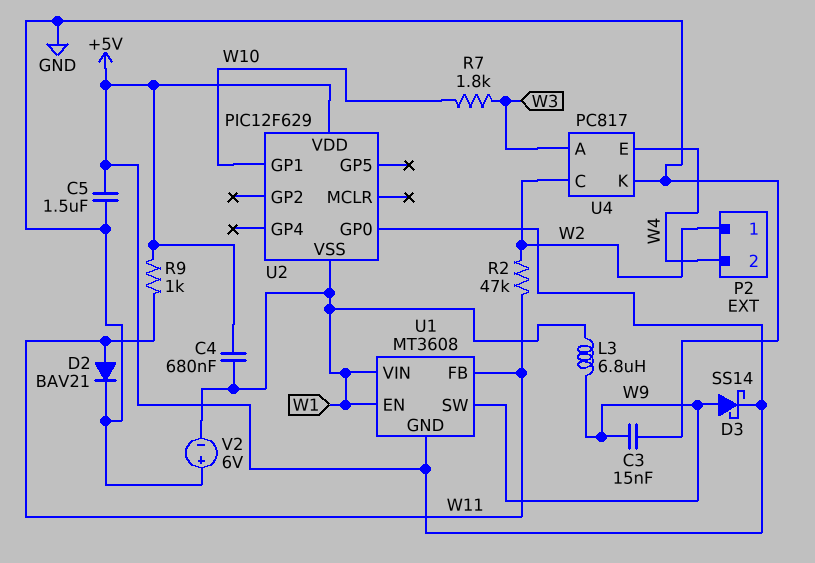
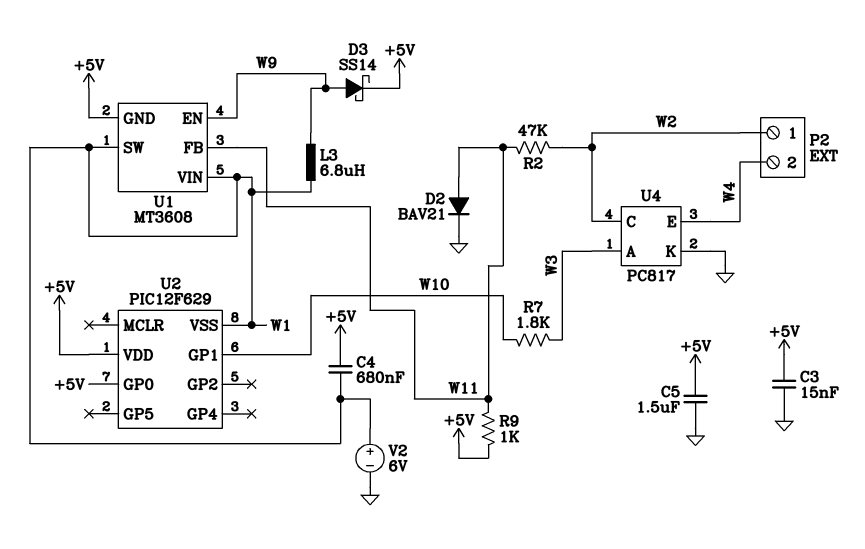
C3: 15nF (GND, W9) -> 15nF (+5V, GND)
U1 pin EN: W1 -> W9
U1 pin SW: W9 -> W1
V2: 6V (plus GND, minus W1) -> 6V (plus W1, minus GND)

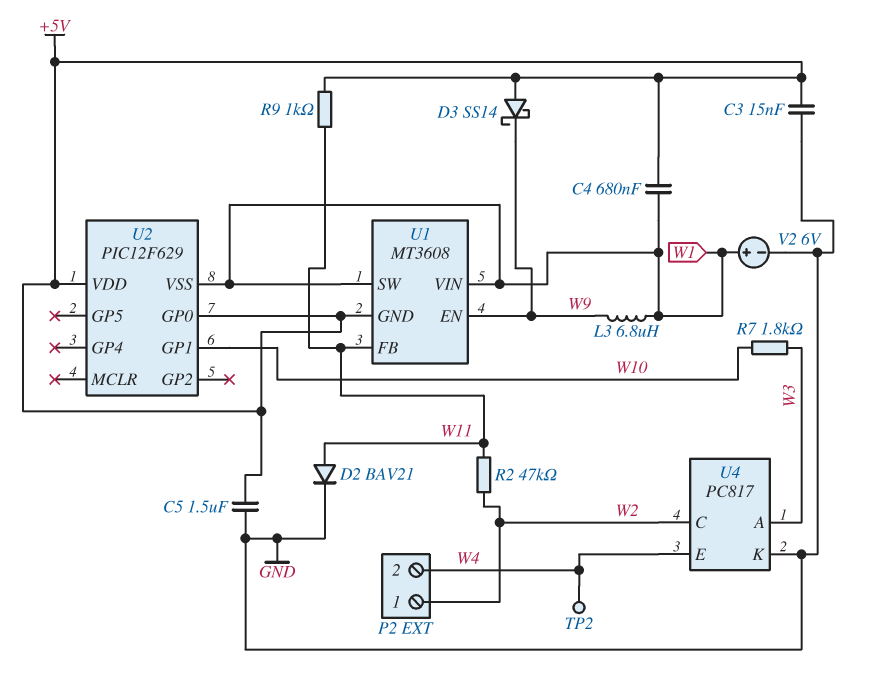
D3: schottky SS14 (A W9, K +5V) -> schottky SS14 (A +5V, K W9)
TP2: none -> test point (W4)

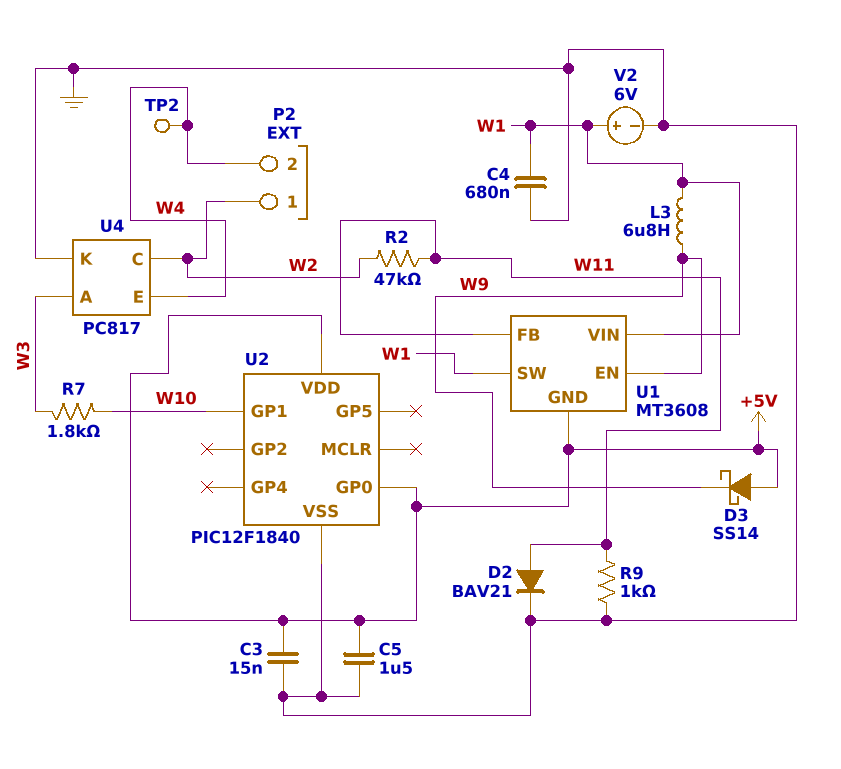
C4: 680nF (+5V, W1) -> 680nF (GND, W1)
R9: 1k (+5V, W11) -> 1k (GND, W11)
U2: PIC12F629 -> PIC12F1840
U2 pin VSS: W1 -> GND

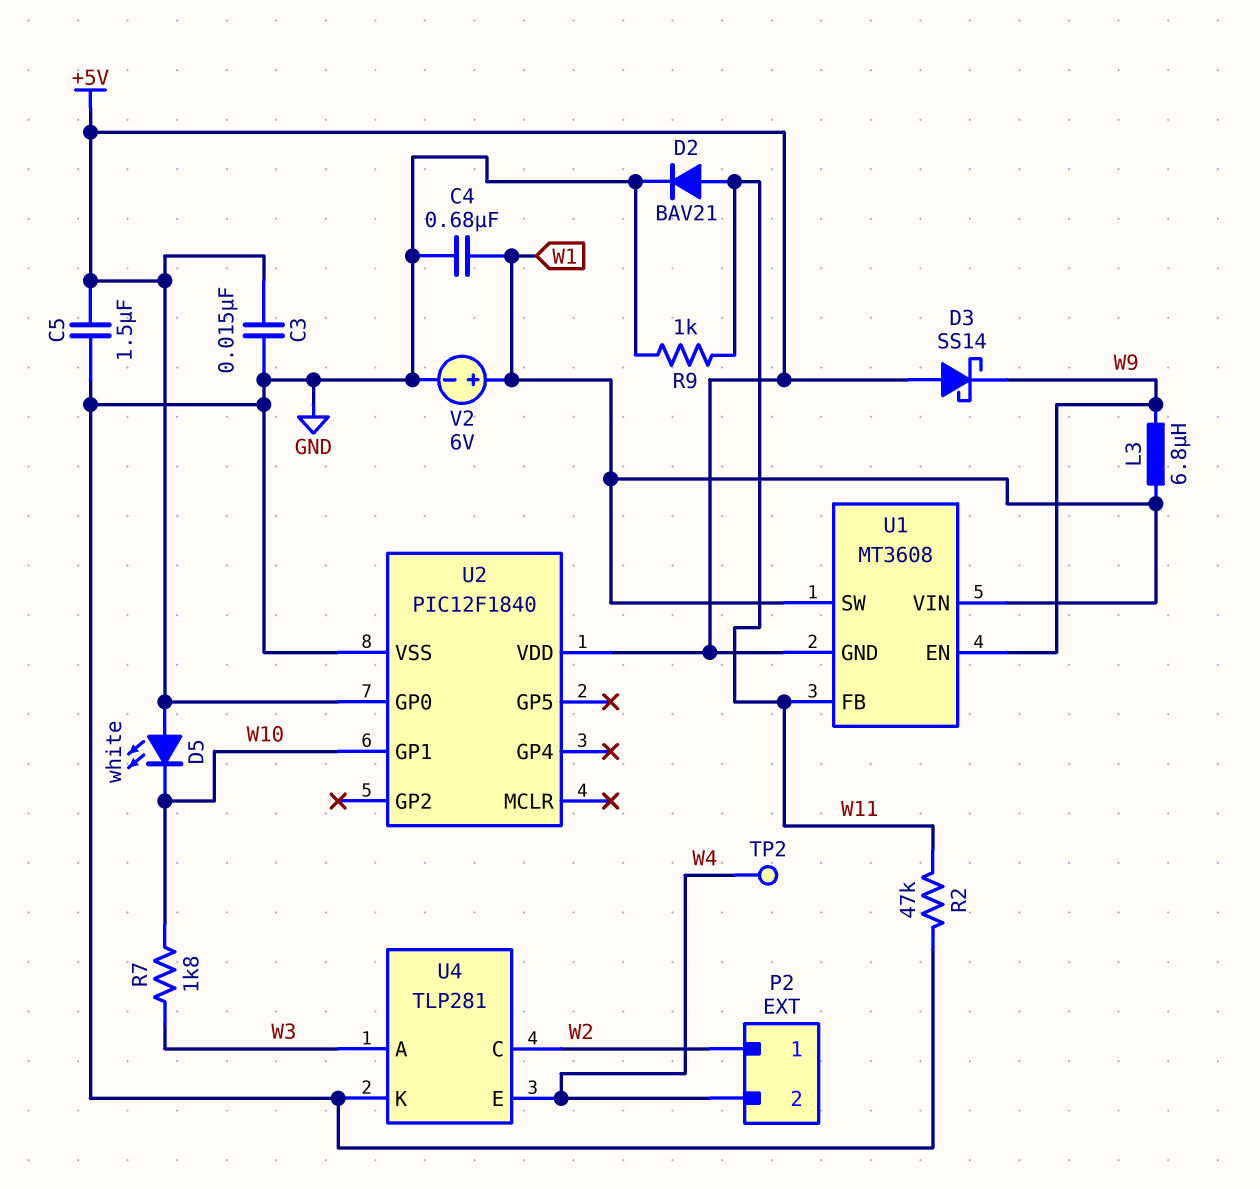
D5: none -> LED white (A +5V, K W10)
R2: 47k (W2, W11) -> 47k (GND, W11)
U4: PC817 -> TLP281

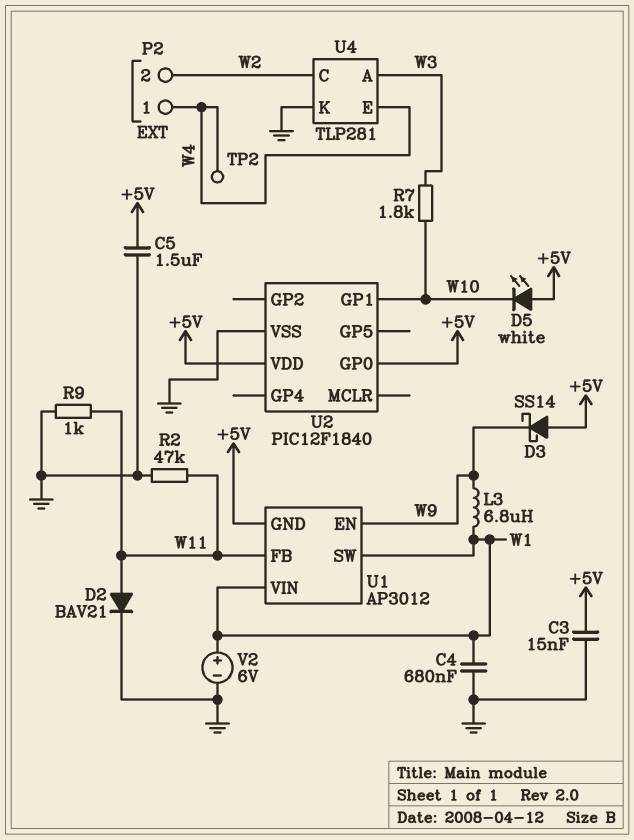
P2 pin 1: W2 -> W4
P2 pin 2: W4 -> W2
U1: MT3608 -> AP3012

